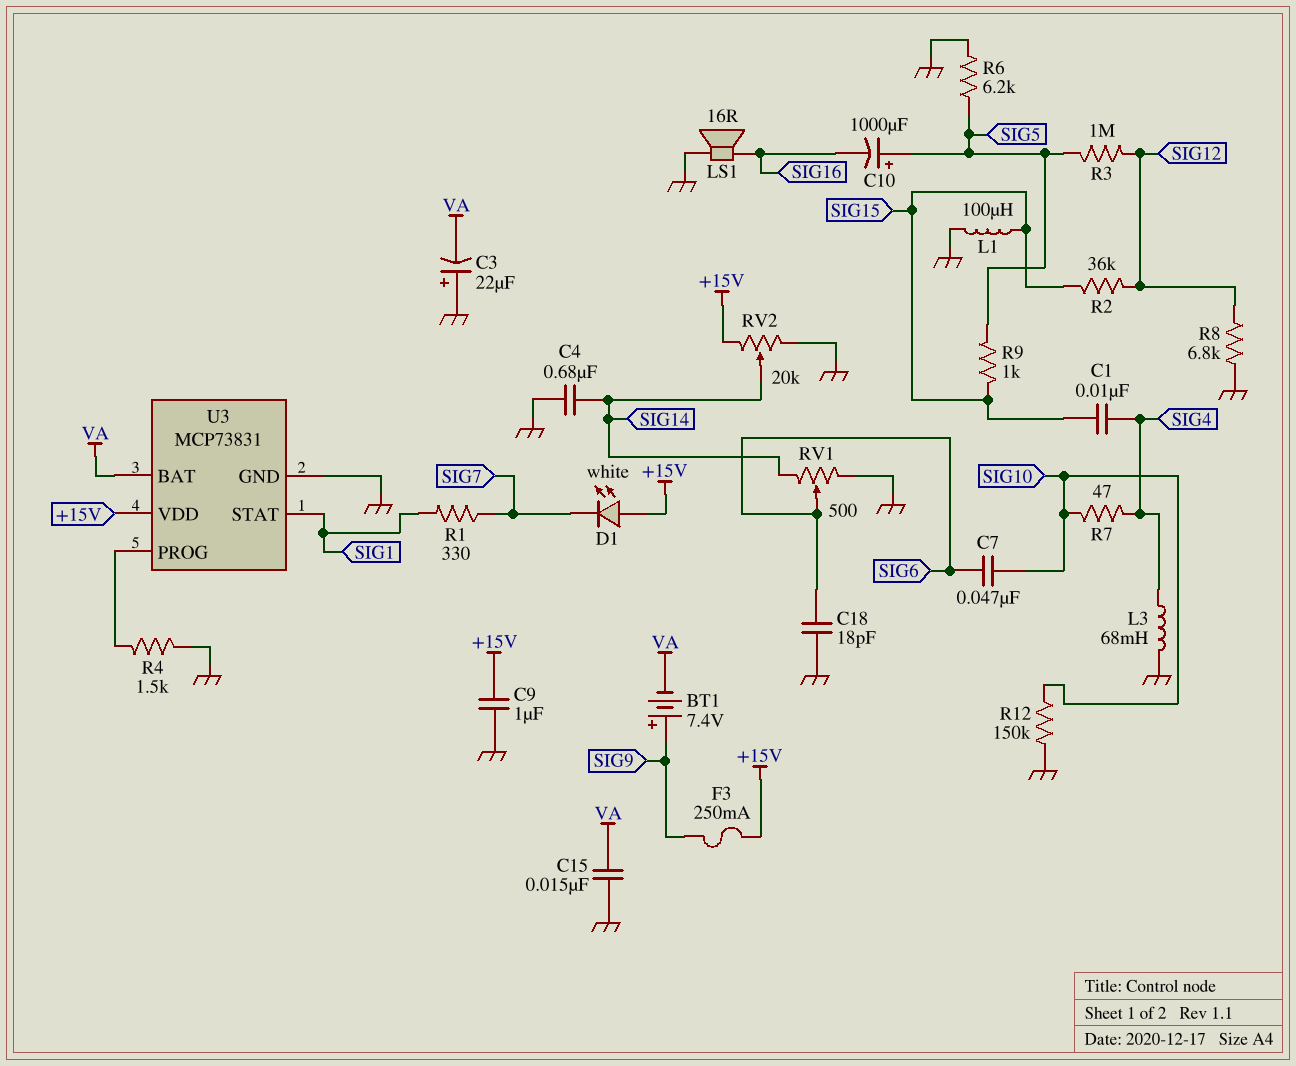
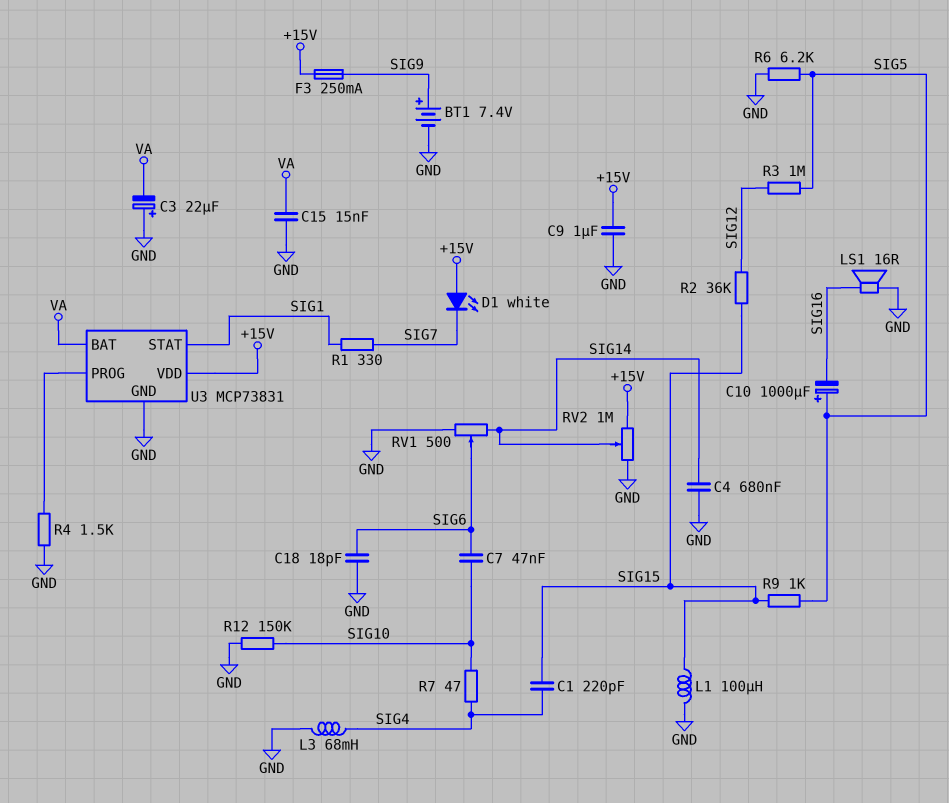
BT1: 7.4V (plus SIG9, minus VA) -> 7.4V (plus SIG9, minus GND)
C1: 10nF (SIG4, SIG15) -> 220pF (SIG4, SIG15)
R8: 6.8k (GND, SIG12) -> none
RV2: 20k (+15V, GND, wiper SIG14) -> 1M (+15V, GND, wiper SIG14)

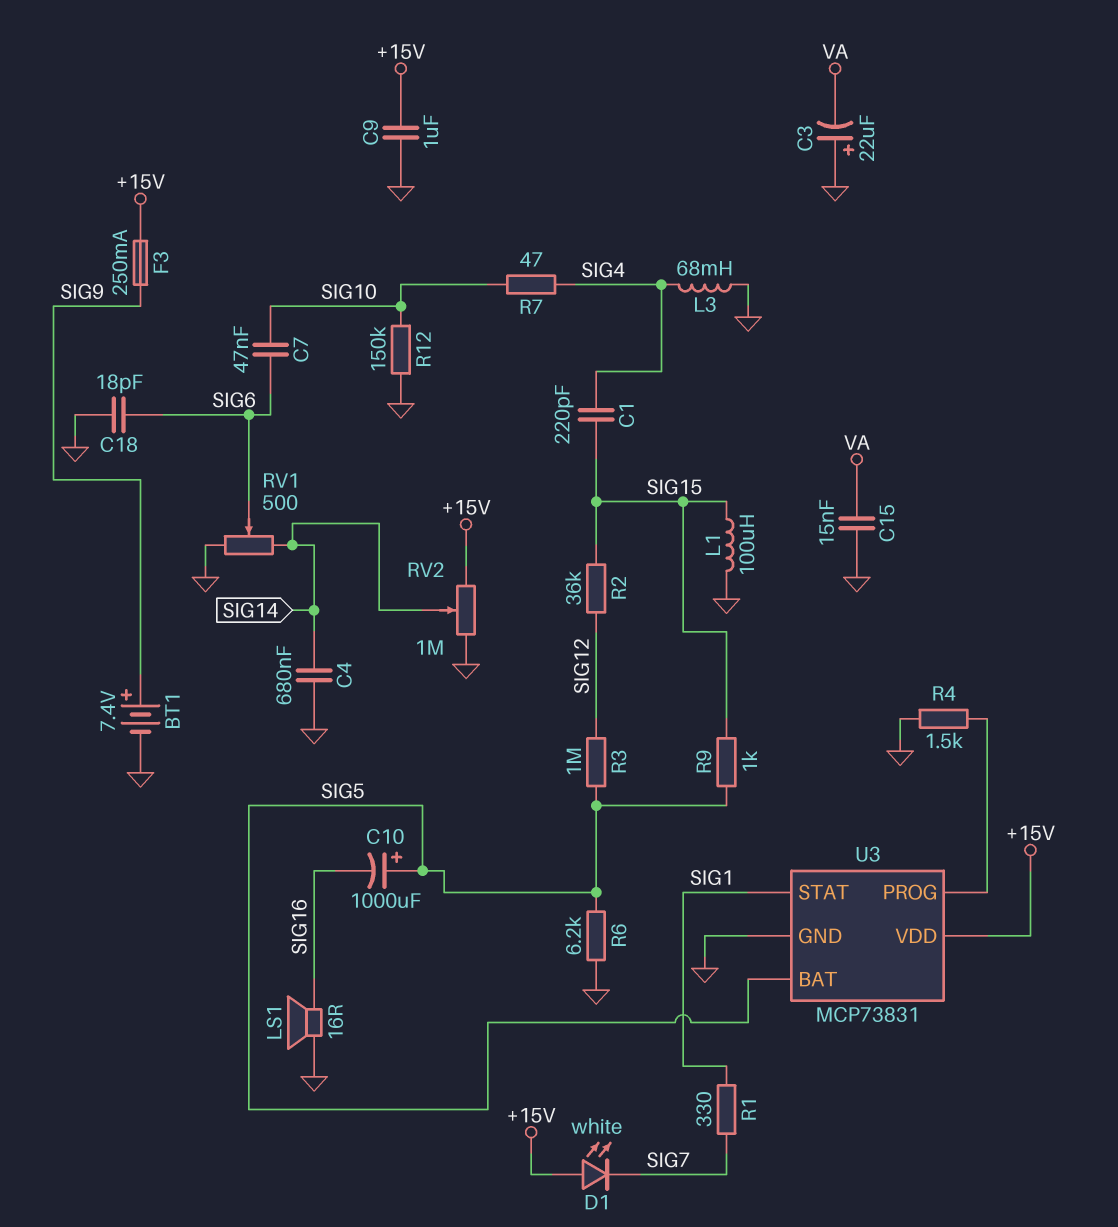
U3 pin BAT: VA -> SIG5

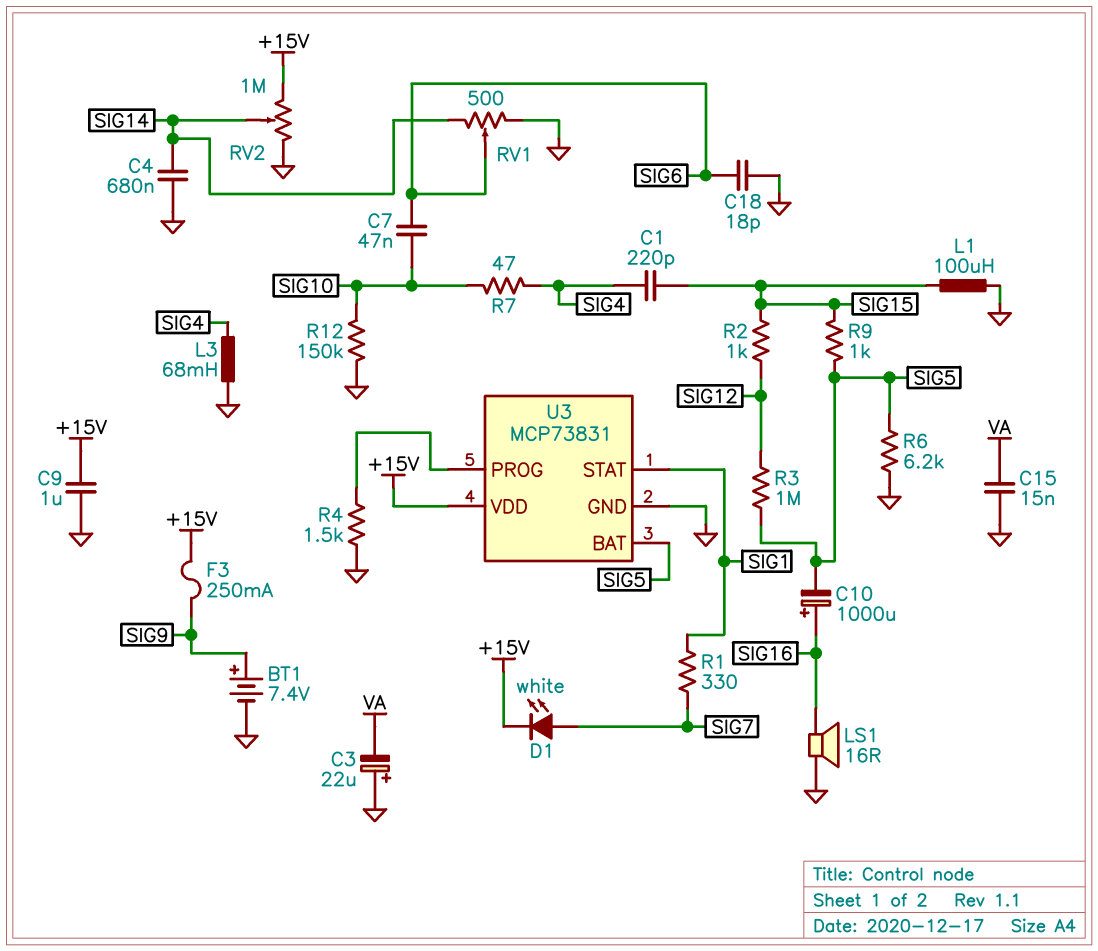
C10: 1000uF (plus SIG5, minus SIG16) -> 1000uF (plus SIG16, minus SIG5)
D1: LED white (A +15V, K SIG7) -> LED white (A SIG7, K +15V)
R2: 36k (SIG12, SIG15) -> 1k (SIG12, SIG15)

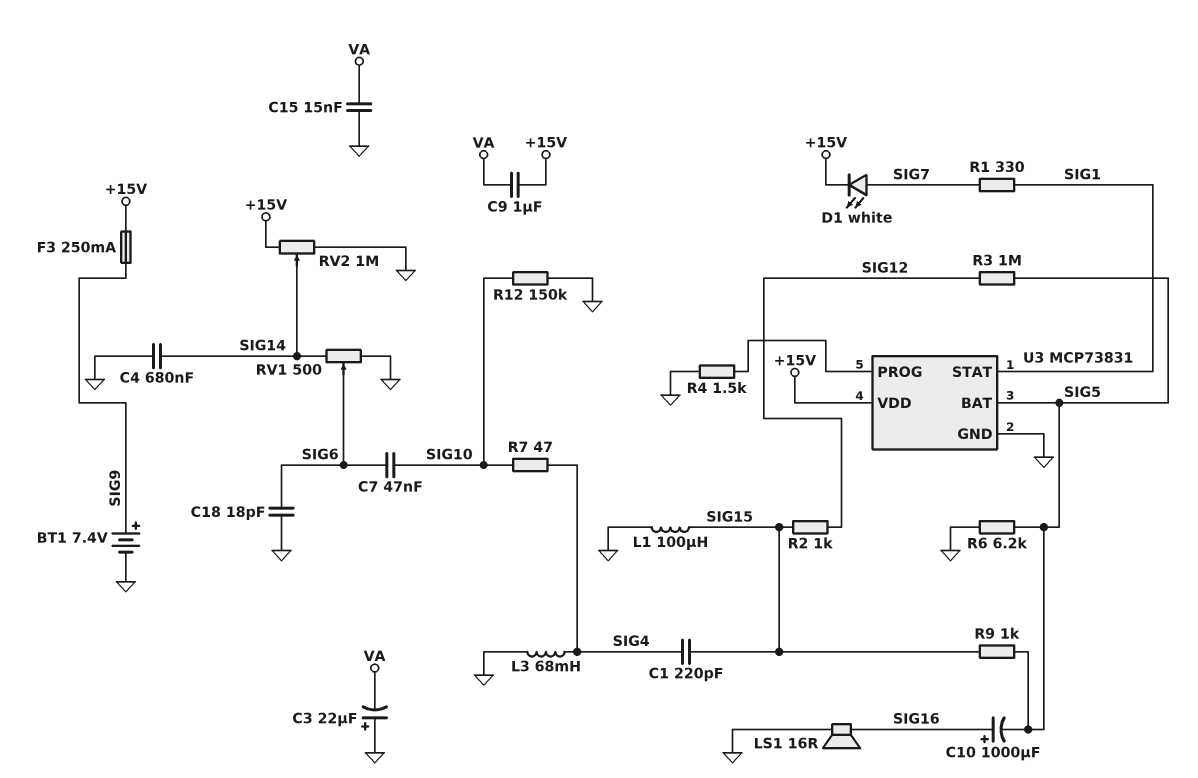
C9: 1uF (+15V, GND) -> 1uF (+15V, VA)

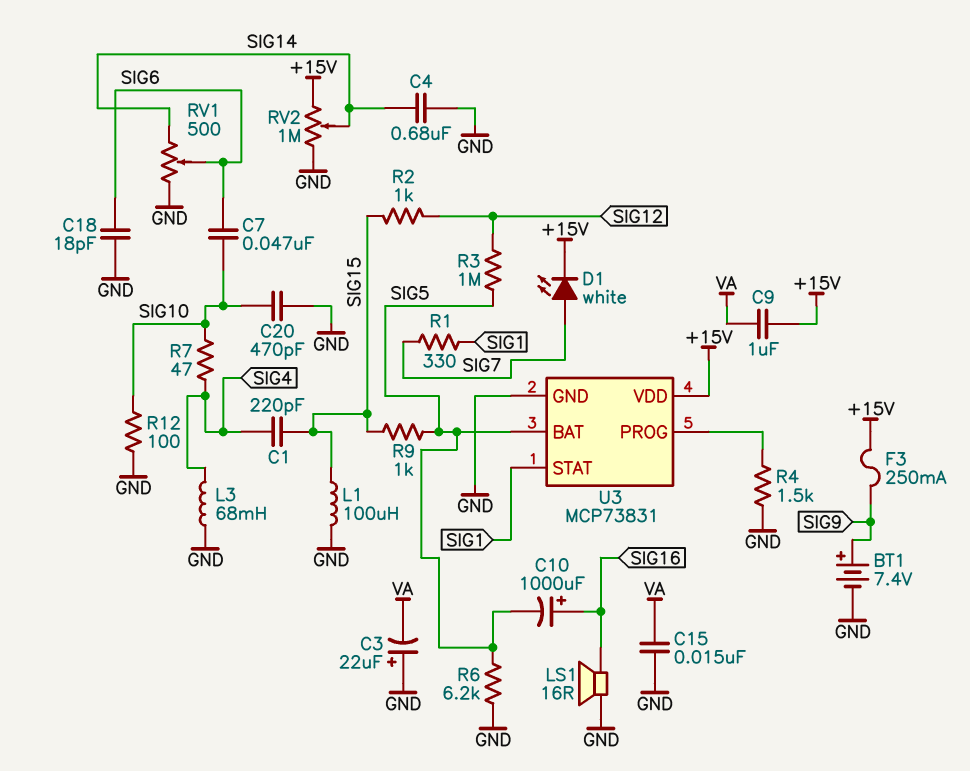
C20: none -> 470pF (GND, SIG10)
R12: 150k (GND, SIG10) -> 100 (GND, SIG10)

